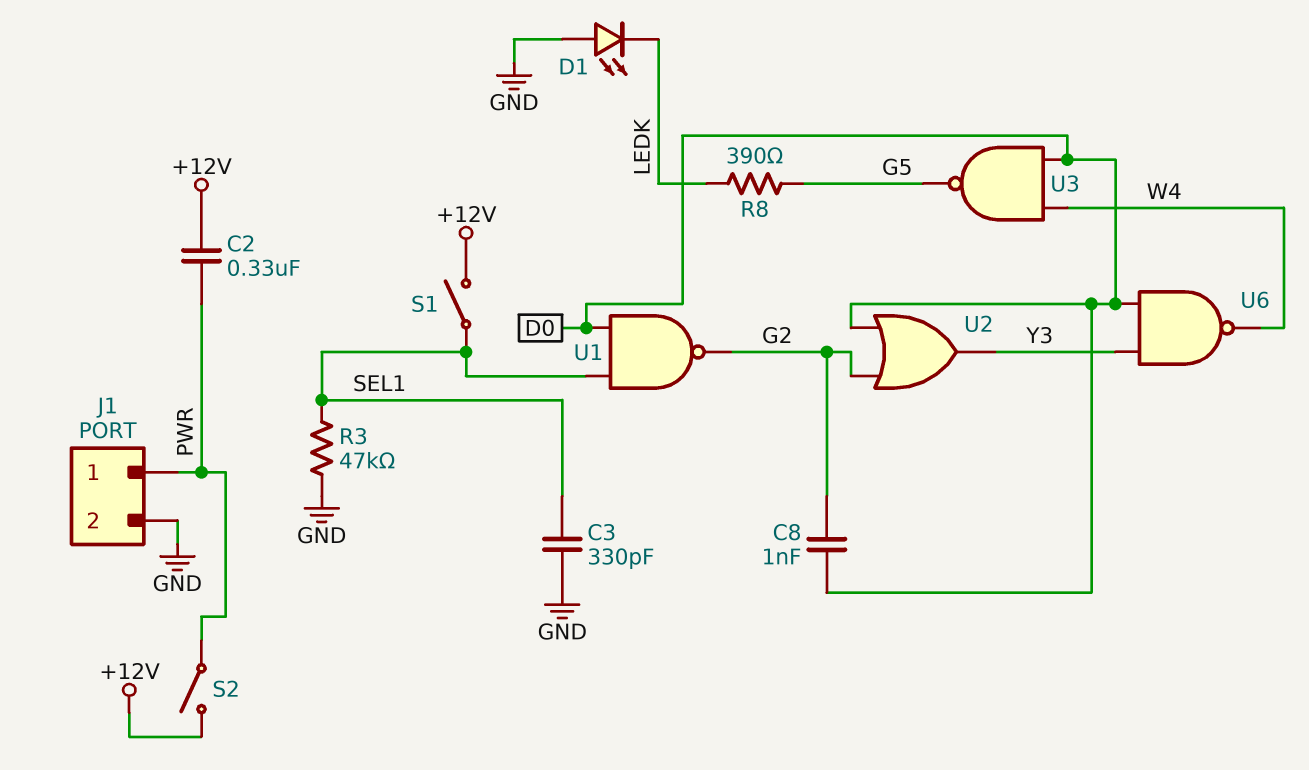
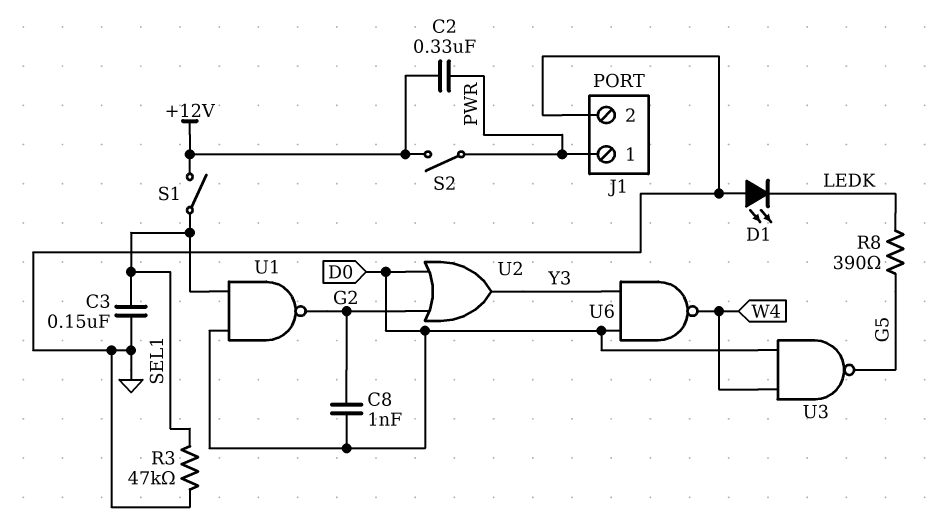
C3: 330pF (GND, SEL1) -> 150nF (GND, SEL1)

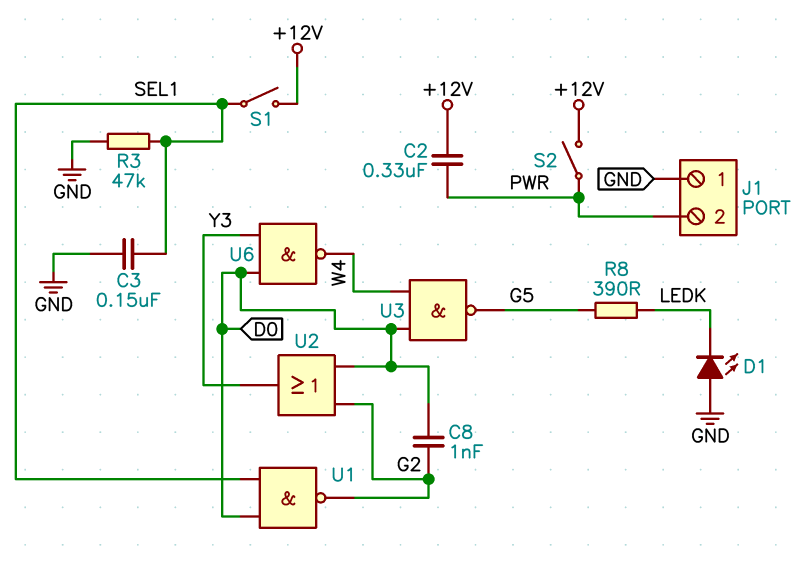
J1 pin 1: PWR -> GND
J1 pin 2: GND -> PWR

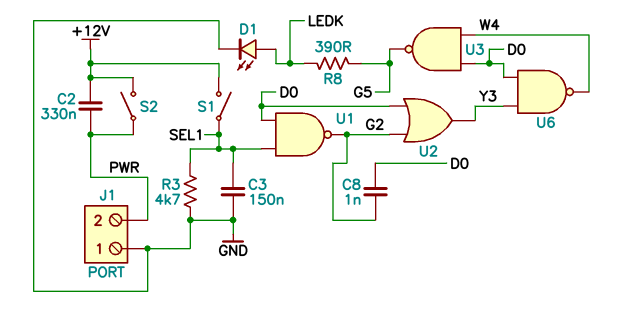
D1: LED (A GND, K LEDK) -> LED (A LEDK, K GND)
R3: 47k (GND, SEL1) -> 4.7k (GND, SEL1)

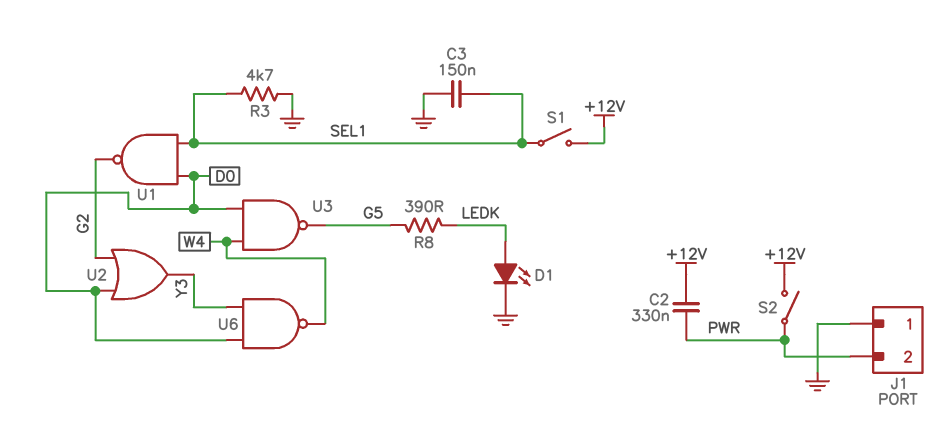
C8: 1nF (D0, G2) -> none

